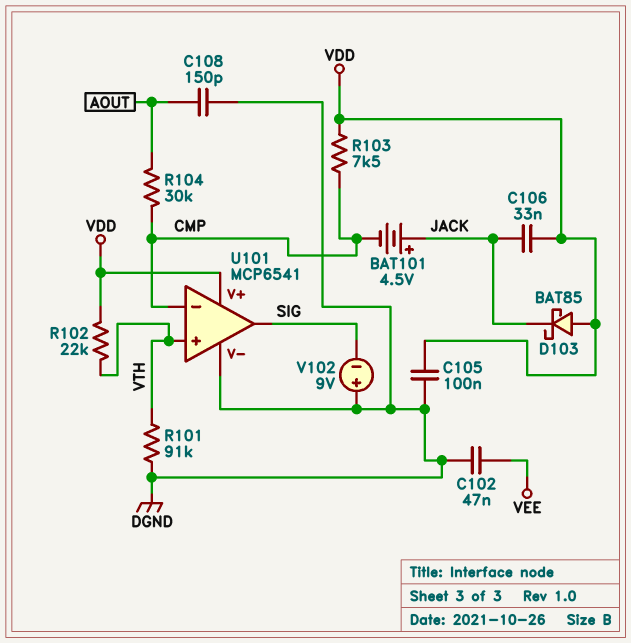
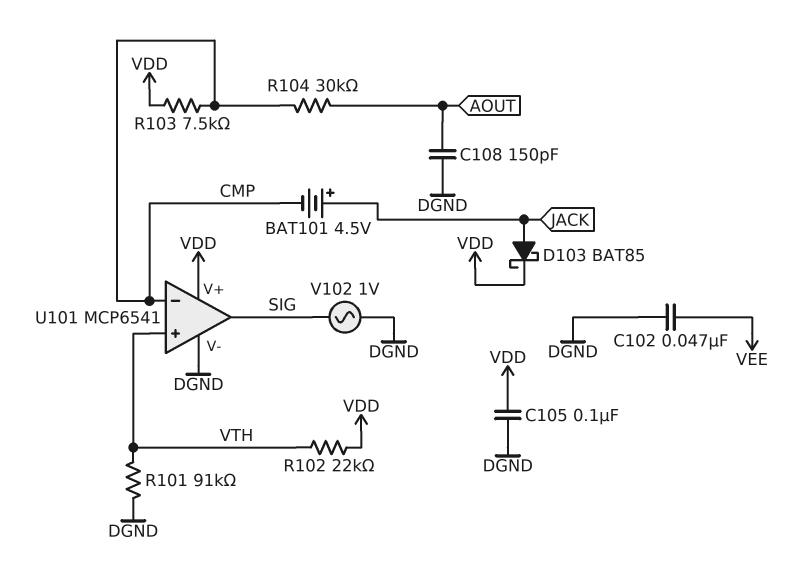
C106: 33nF (JACK, VDD) -> none
D103: schottky BAT85 (A VDD, K JACK) -> schottky BAT85 (A JACK, K VDD)
V102: 9V (plus DGND, minus SIG) -> AC 1V (DGND, SIG)

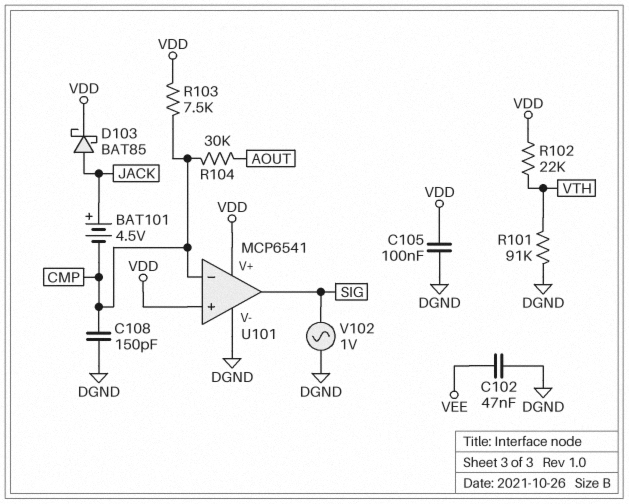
C108: 150pF (AOUT, DGND) -> 150pF (CMP, DGND)
U101 pin in+: VTH -> VDD

